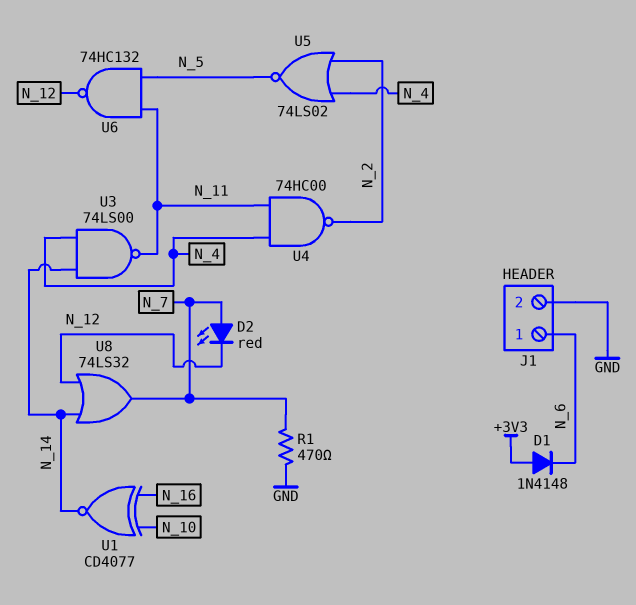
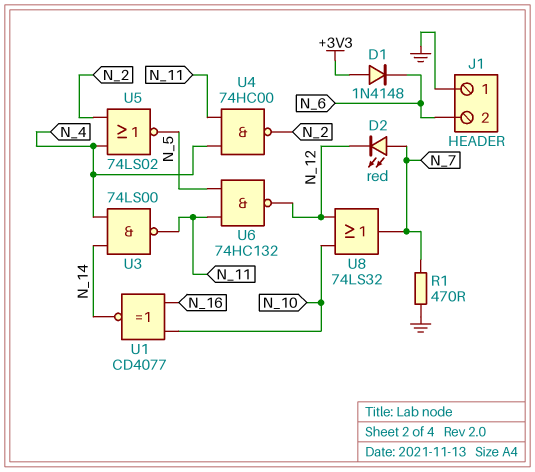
J1 pin 1: N_6 -> GND
J1 pin 2: GND -> N_6
U8: OR 74LS32 (in N_12, in N_14, out N_7) -> OR 74LS32 (in N_10, in N_12, out N_7)

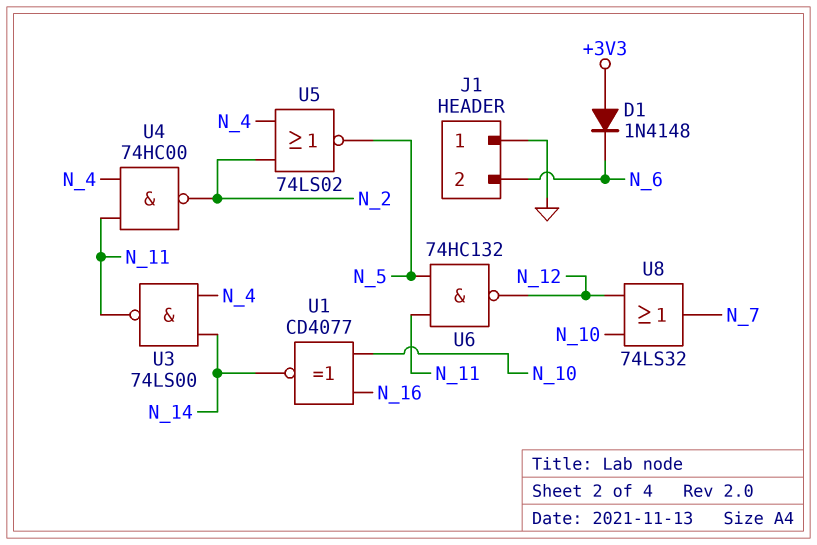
D2: LED red (A N_7, K N_12) -> none
R1: 470 (GND, N_7) -> none

